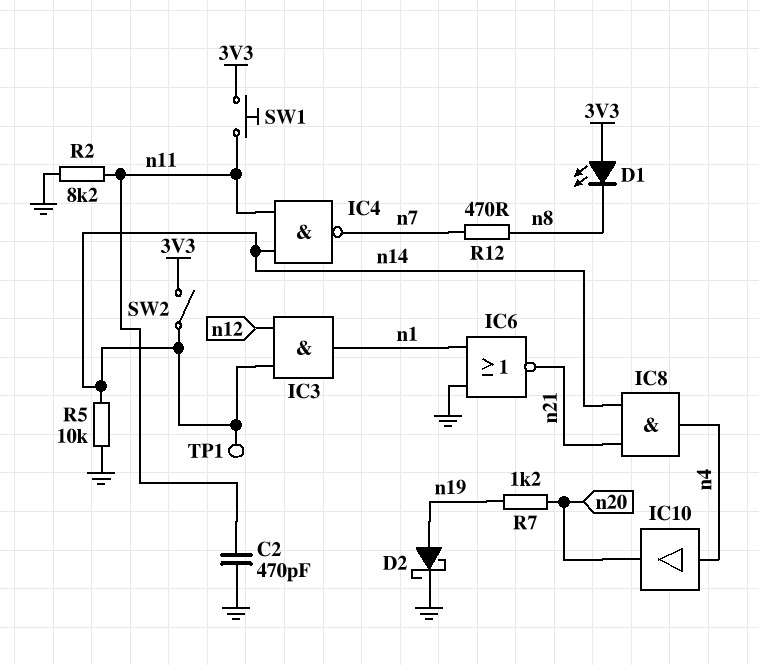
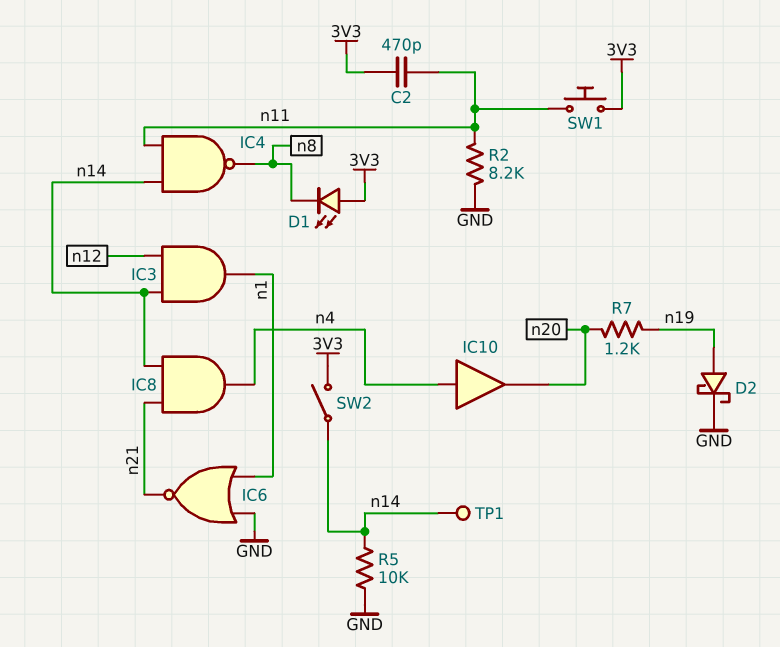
C2: 470pF (GND, n11) -> 470pF (3V3, n11)
IC4: NAND (in n11, in n14, out n7) -> NAND (in n11, in n14, out n8)
R12: 470 (n7, n8) -> none

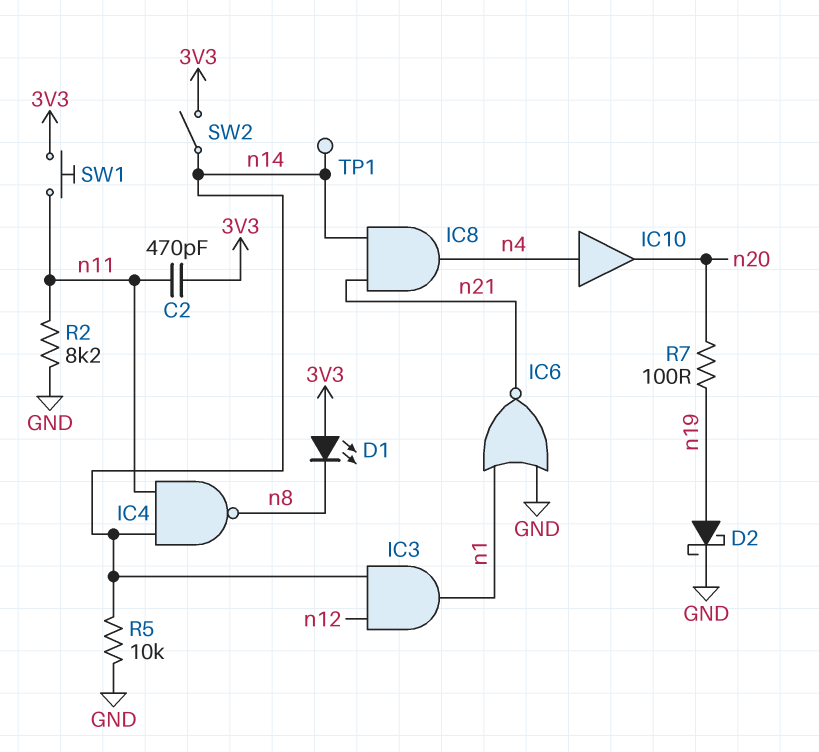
R7: 1.2k (n19, n20) -> 100 (n19, n20)

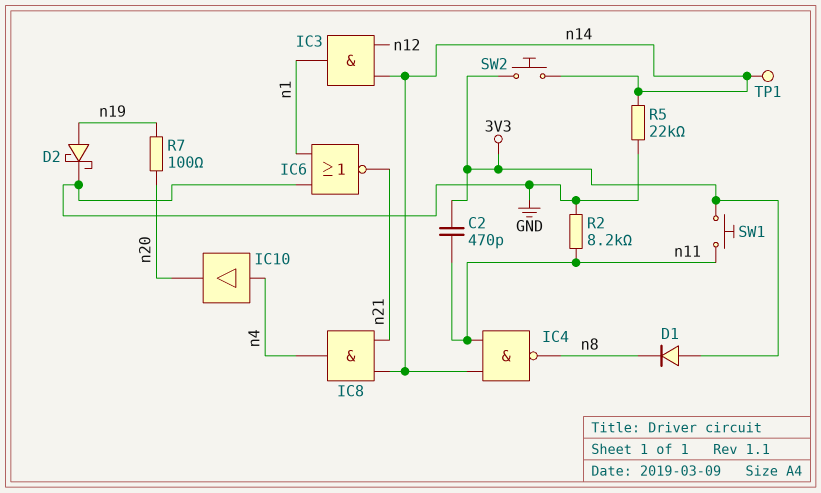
D1: LED (A 3V3, K n8) -> diode (A 3V3, K n8)
R5: 10k (GND, n14) -> 22k (GND, n14)
SW2: switch (3V3, n14) -> button (3V3, n14)

